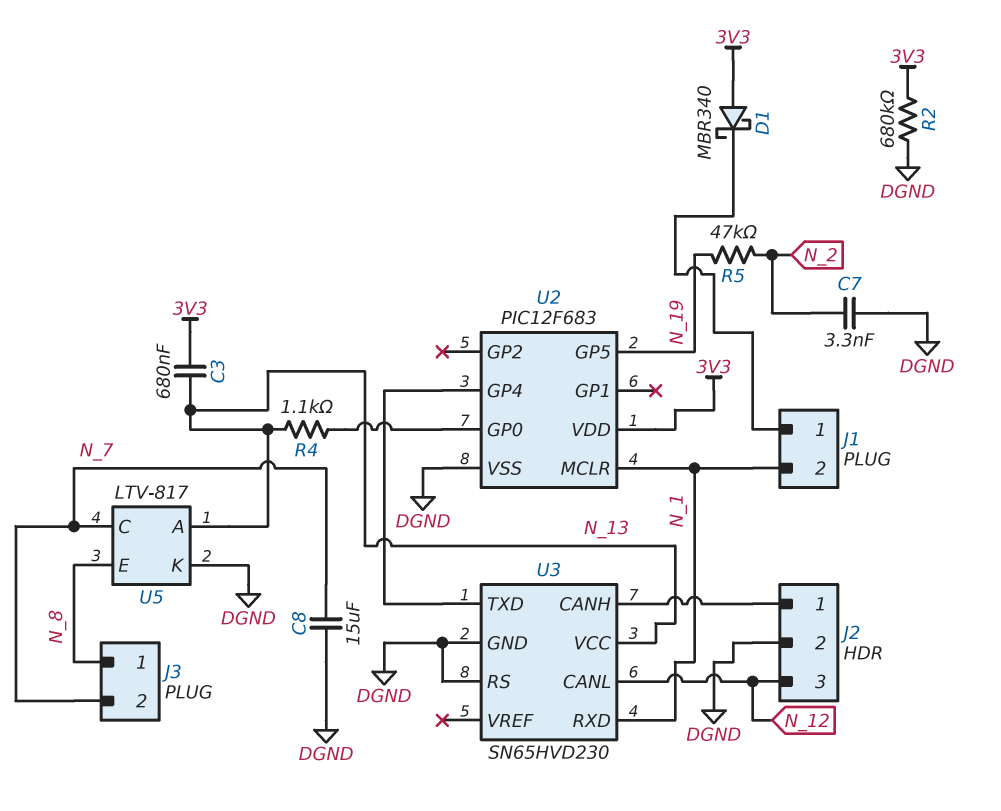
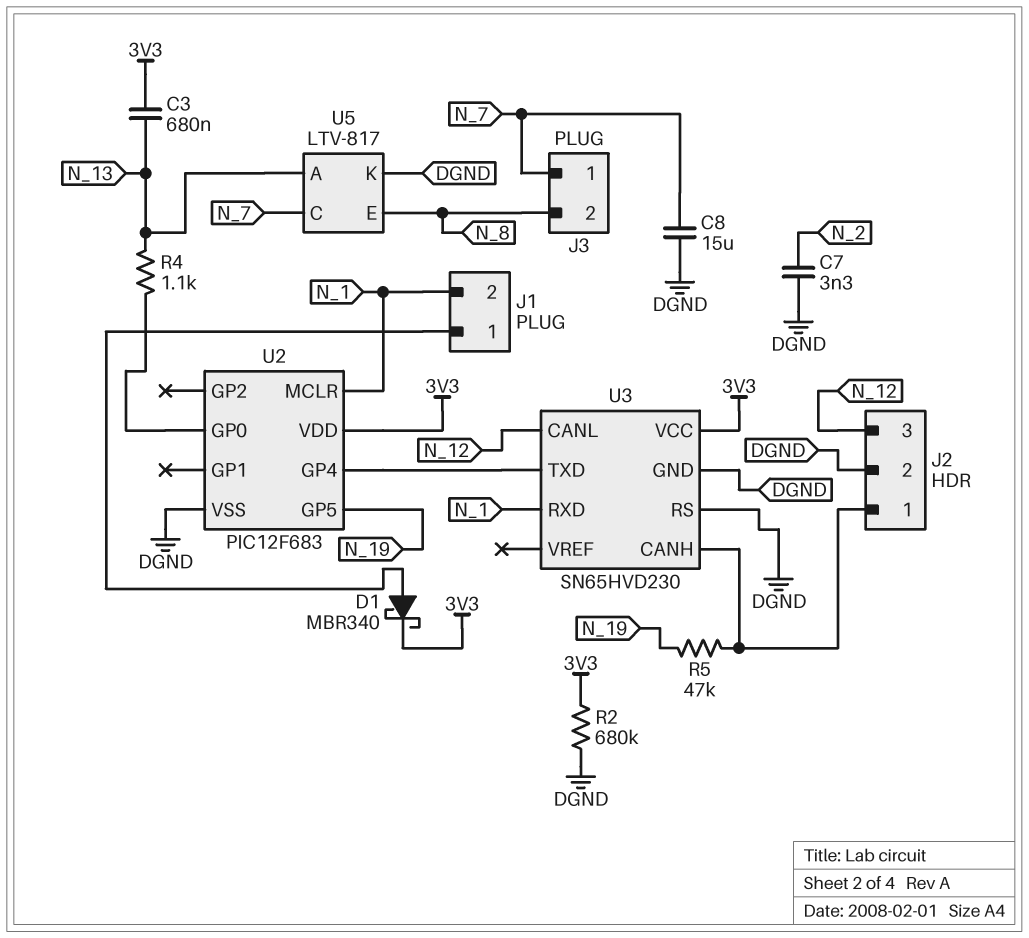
D1: schottky MBR340 (A 3V3, K J1/1) -> schottky MBR340 (A J1/1, K 3V3)
J3 pin 1: N_8 -> N_7
J3 pin 2: N_7 -> N_8
R5: 47k (N_2, N_19) -> 47k (J2/1, N_19)
U3 pin VCC: N_13 -> 3V3

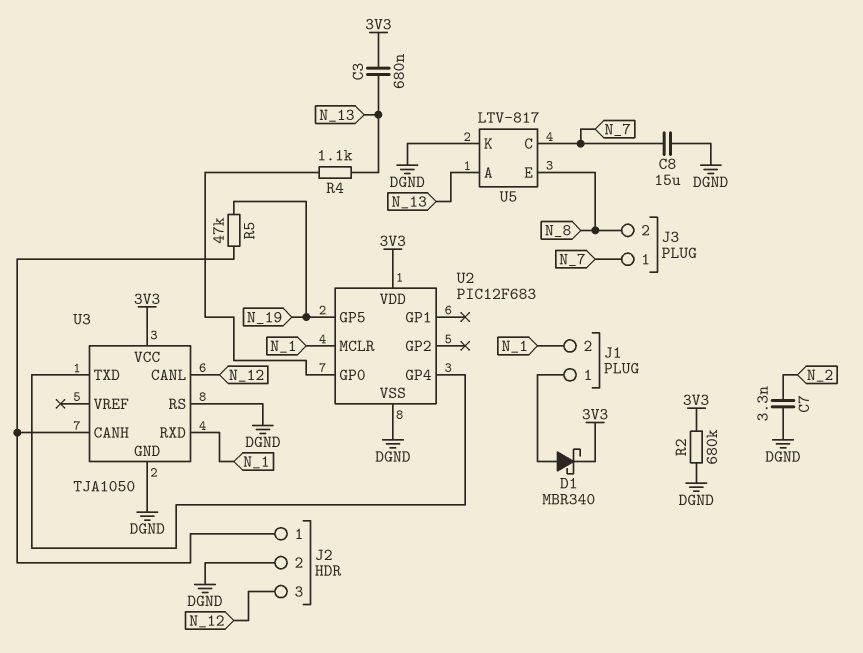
U3: SN65HVD230 -> TJA1050

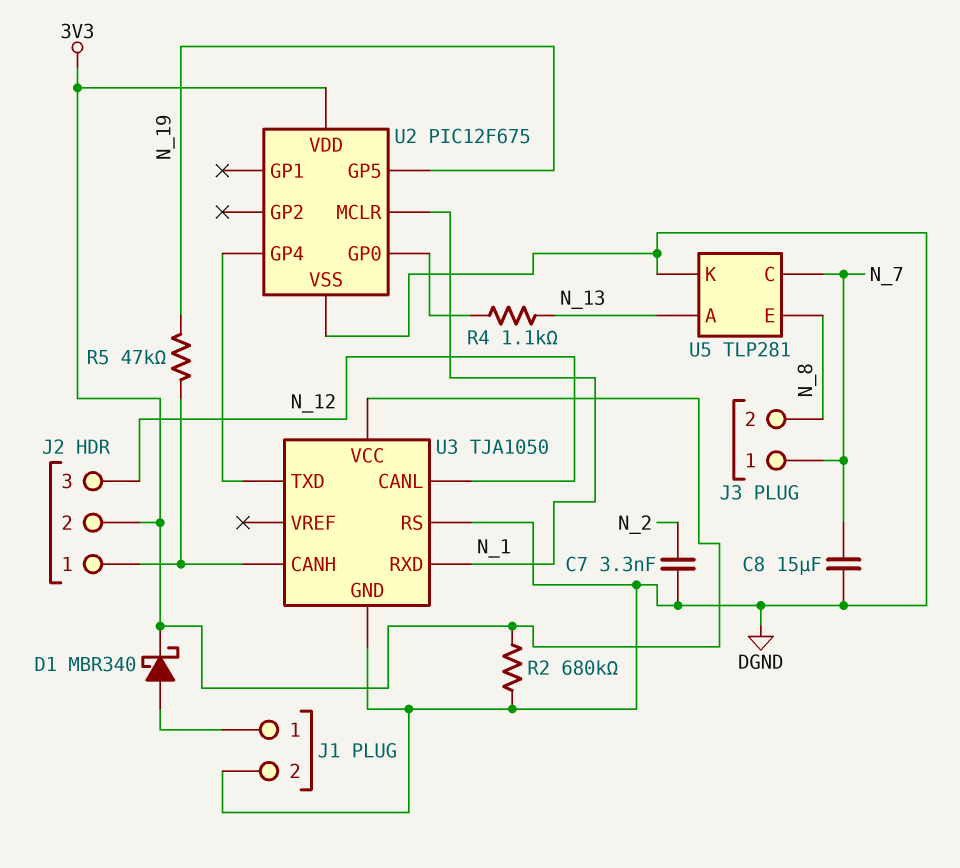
C3: 680nF (3V3, N_13) -> none
J1 pin 2: N_1 -> DGND
J2 pin 2: DGND -> 3V3
U2: PIC12F683 -> PIC12F675
U5: LTV-817 -> TLP281

